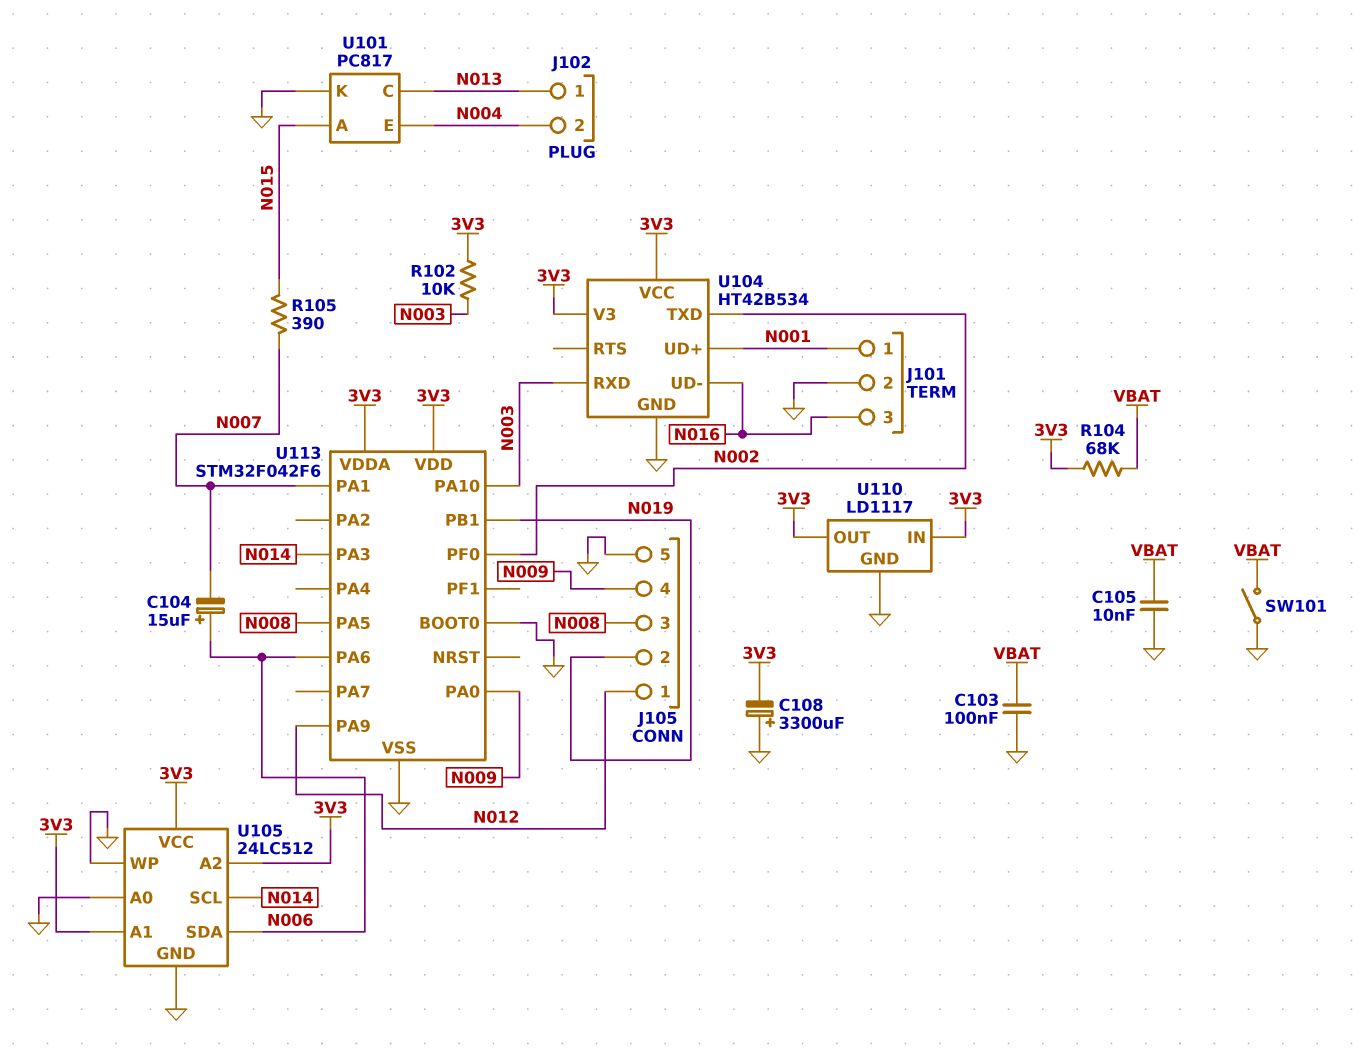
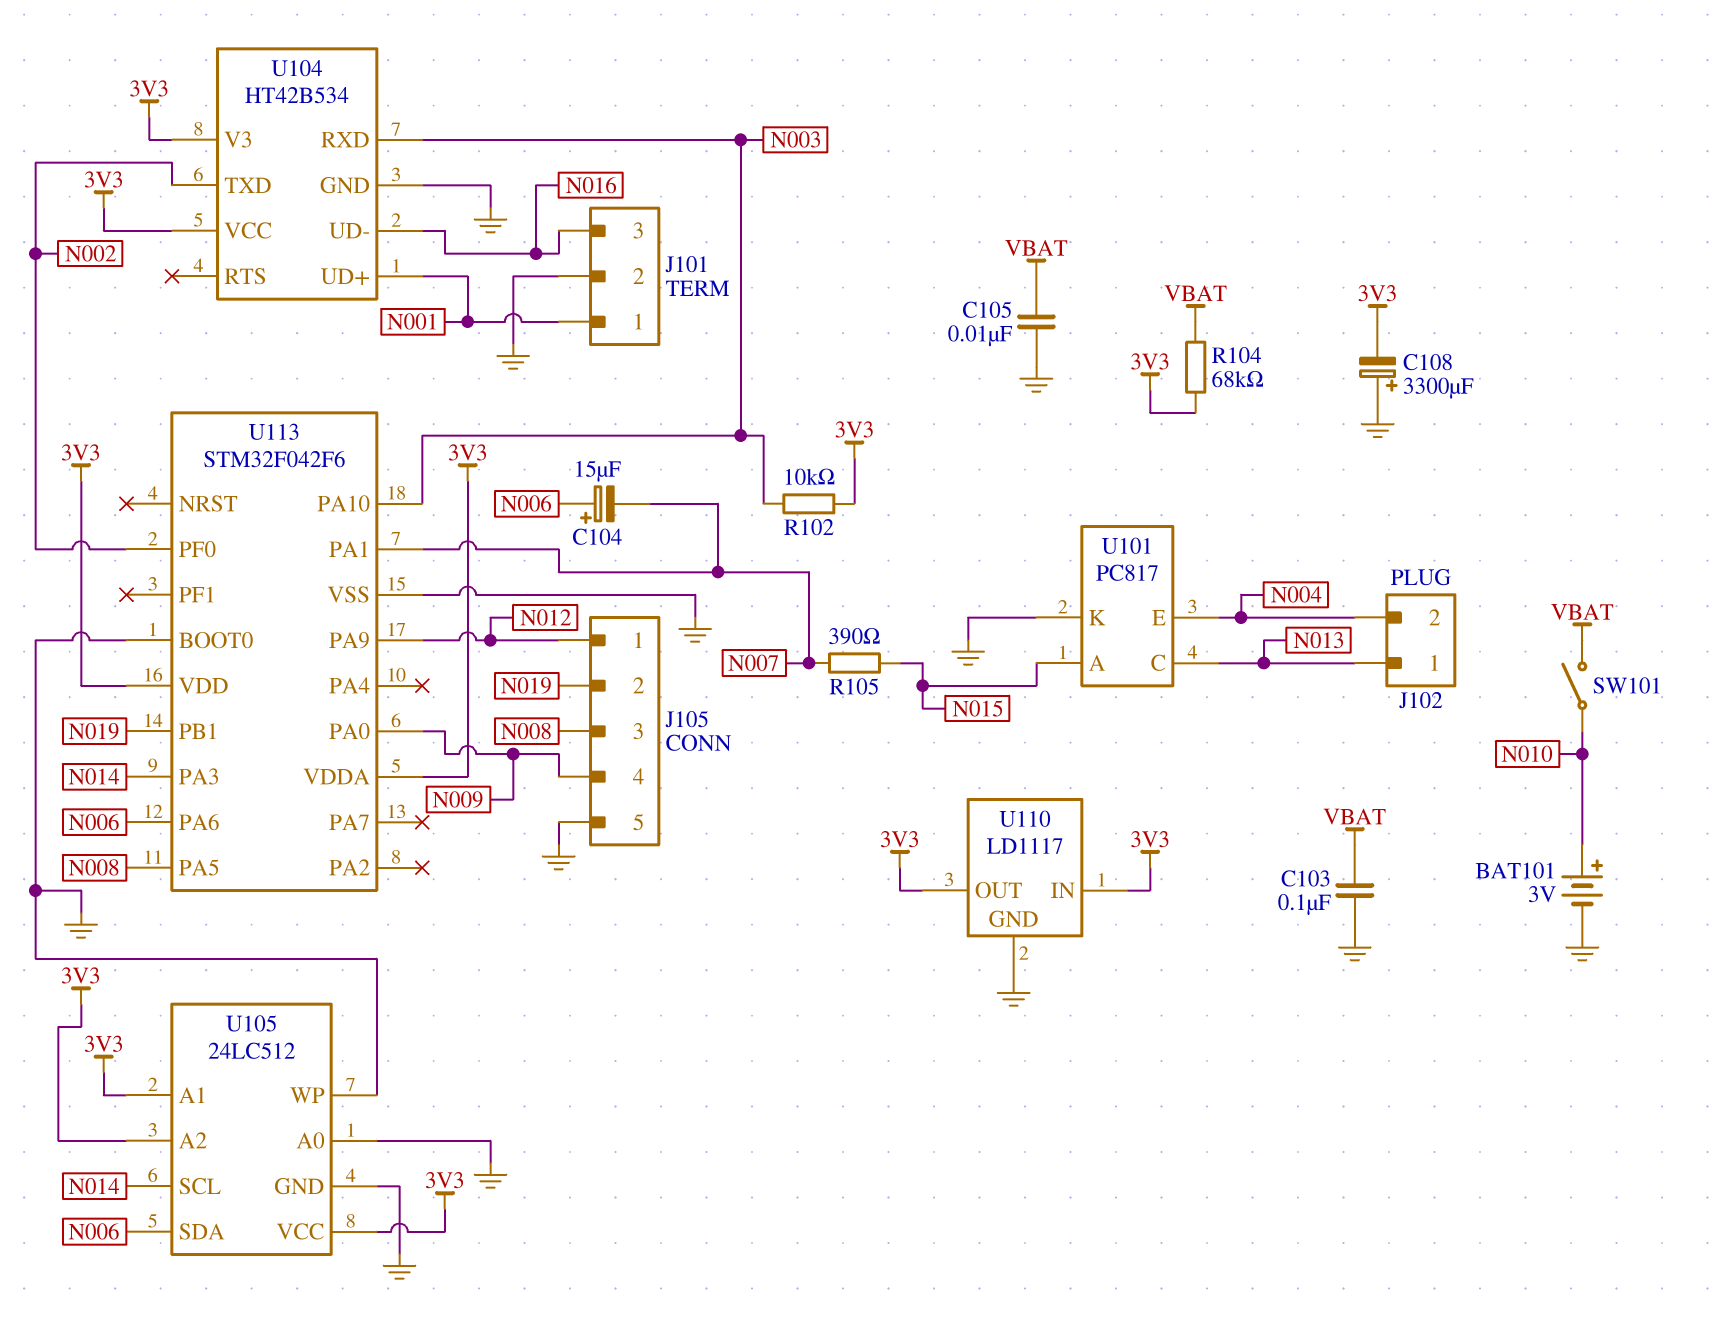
BAT101: none -> 3V (plus N010, minus GND)
SW101: switch (GND, VBAT) -> switch (N010, VBAT)

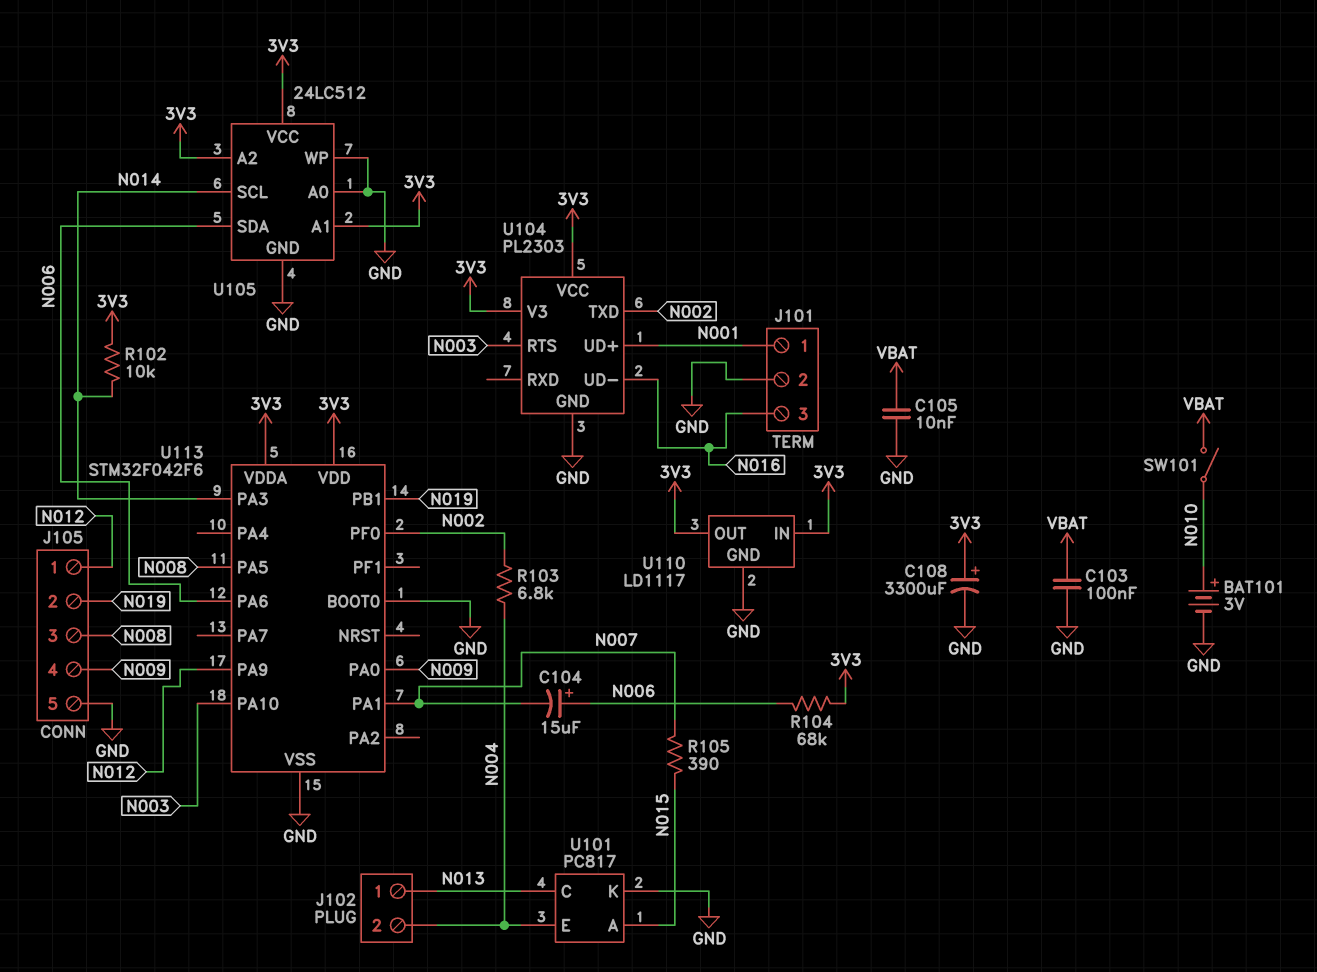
C108: 3300uF (plus GND, minus 3V3) -> 3300uF (plus 3V3, minus GND)
R102: 10k (3V3, N003) -> 10k (3V3, N014)
R103: none -> 6.8k (N002, N004)
R104: 68k (3V3, VBAT) -> 68k (3V3, N006)
U104: HT42B534 -> PL2303
U104 pin RTS: none -> N003
U104 pin RXD: N003 -> none

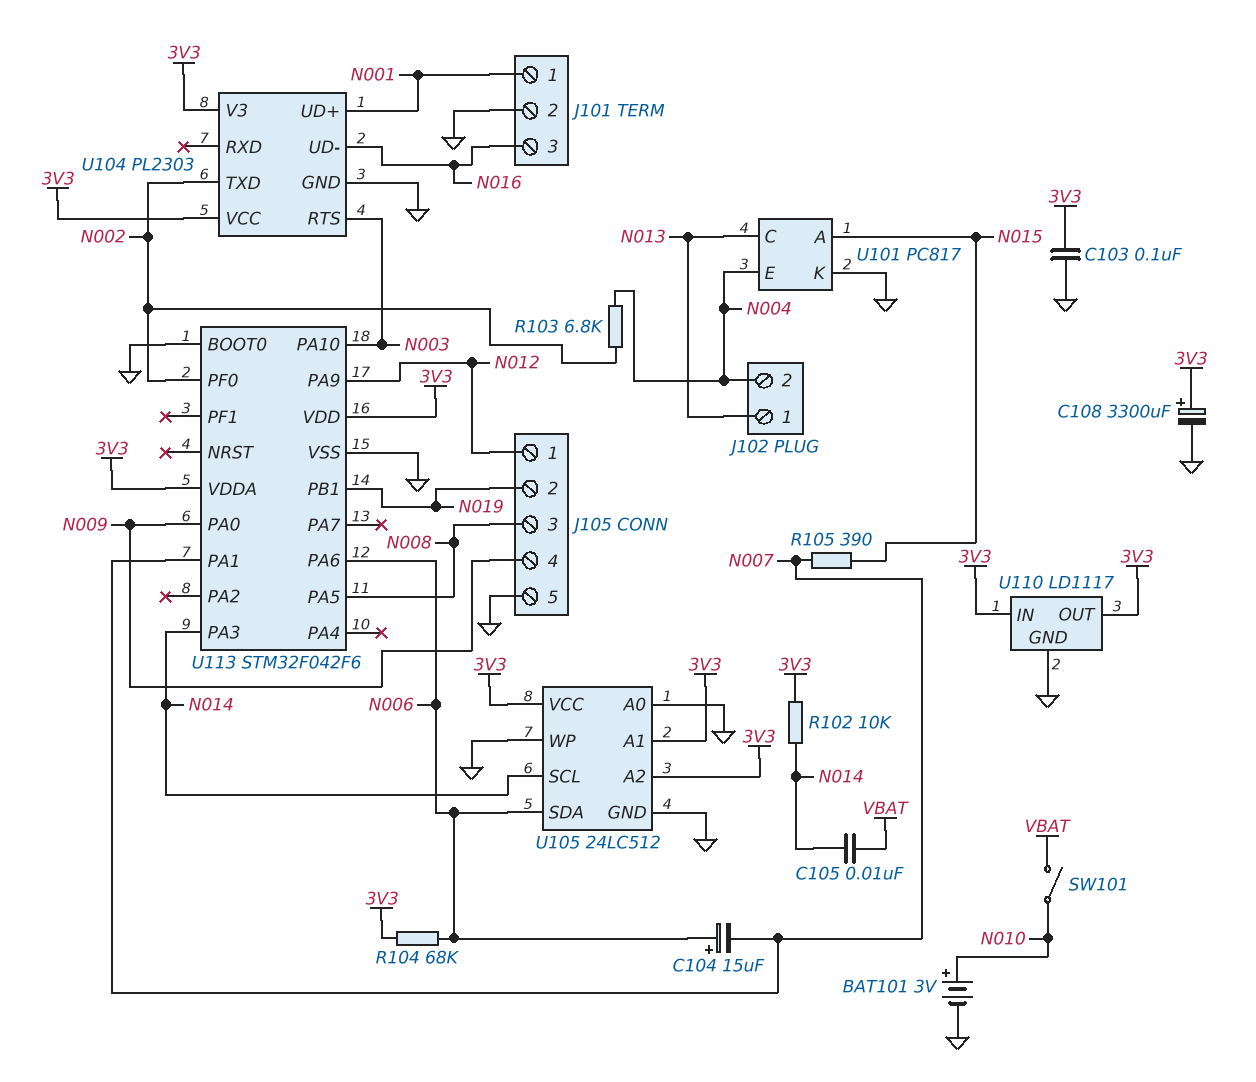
C103: 100nF (GND, VBAT) -> 100nF (3V3, GND)
C105: 10nF (GND, VBAT) -> 10nF (N014, VBAT)

